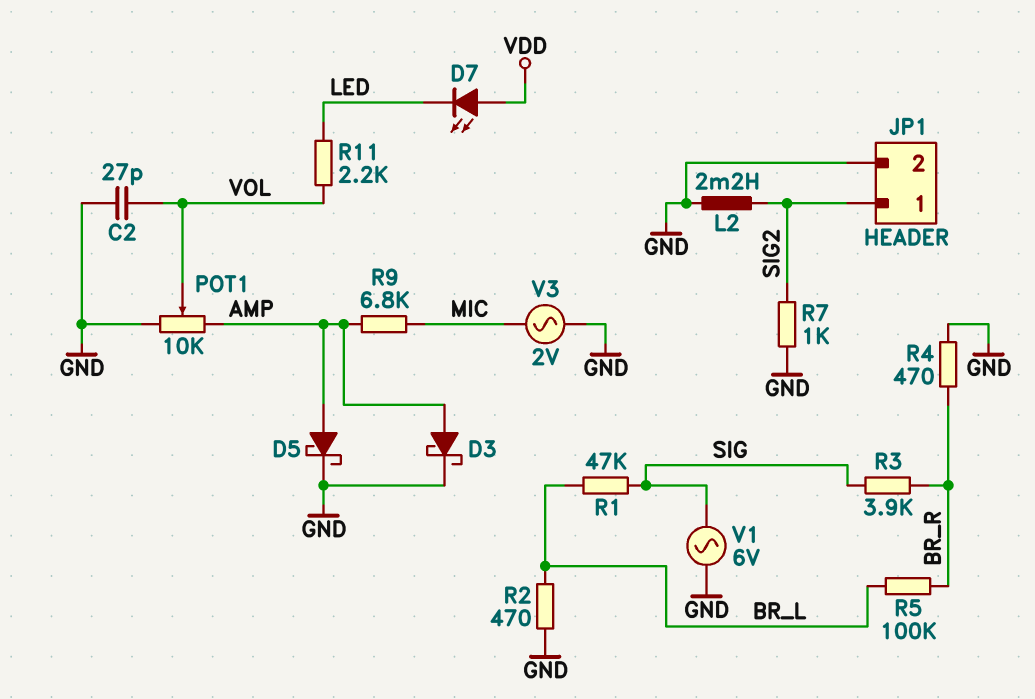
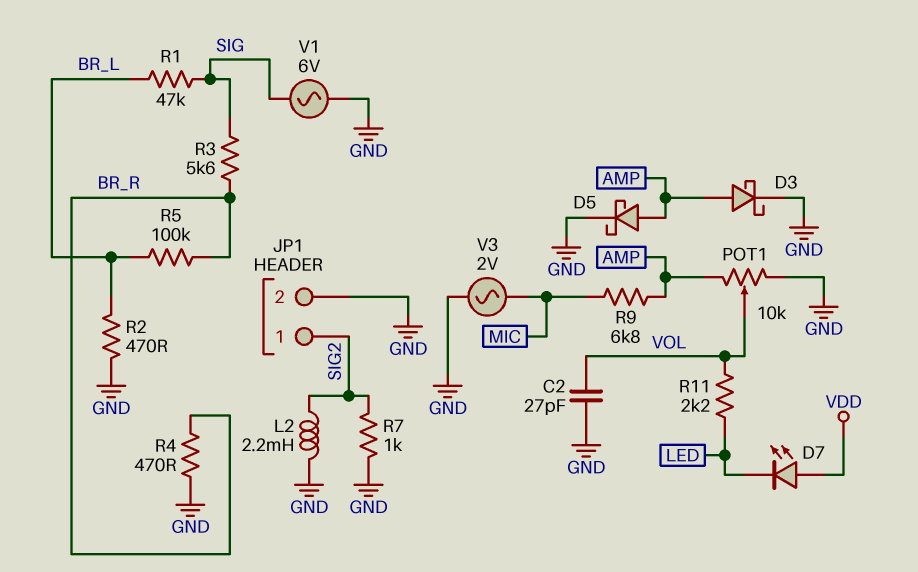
R3: 3.9k (BR_R, SIG) -> 5.6k (BR_R, SIG)

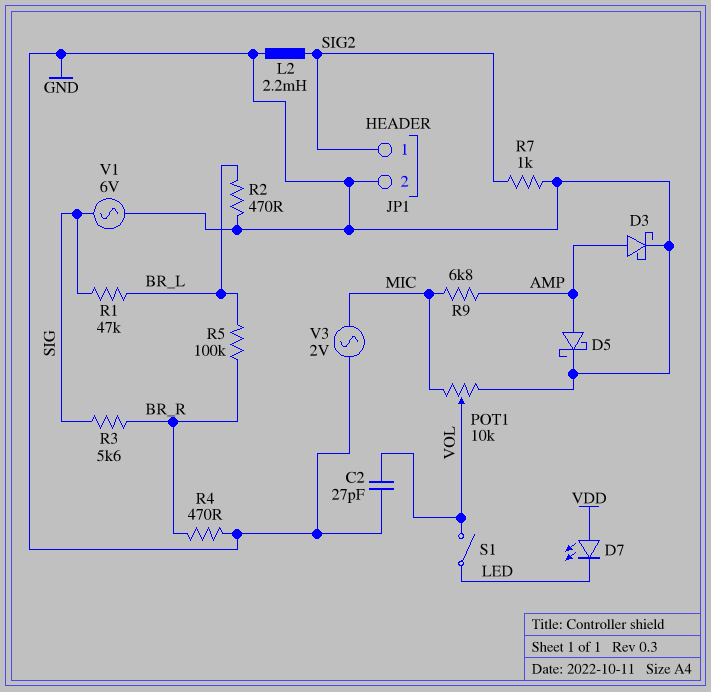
POT1: 10k (AMP, GND, wiper VOL) -> 10k (GND, MIC, wiper VOL)
R11: 2.2k (LED, VOL) -> none
S1: none -> switch (LED, VOL)

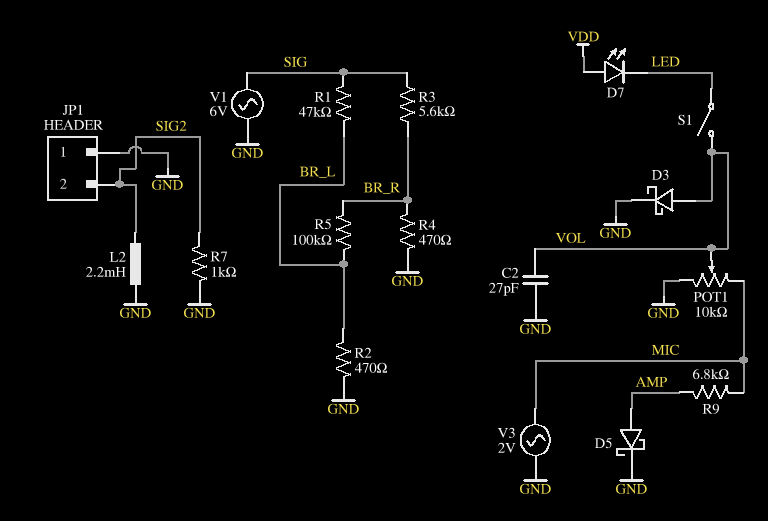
D3: schottky (A AMP, K GND) -> schottky (A VOL, K GND)
JP1 pin 1: SIG2 -> GND
JP1 pin 2: GND -> SIG2

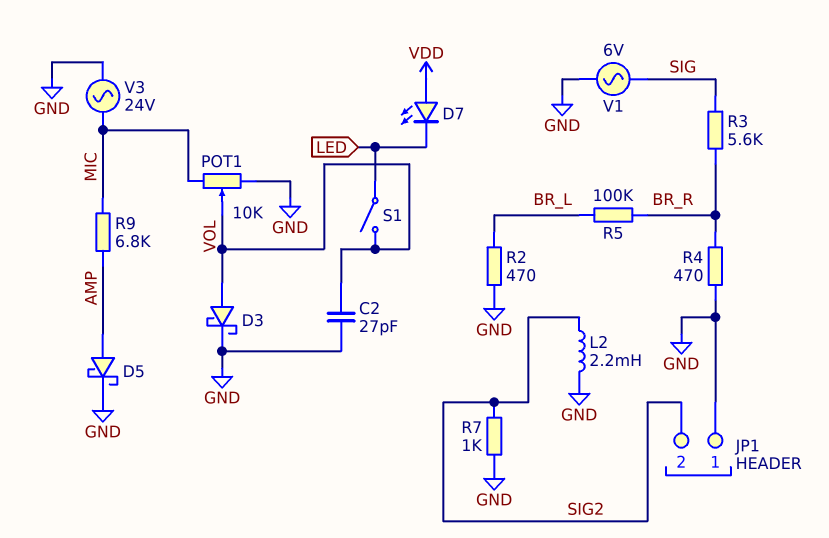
R1: 47k (BR_L, SIG) -> none
V3: AC 2V (GND, MIC) -> AC 24V (GND, MIC)

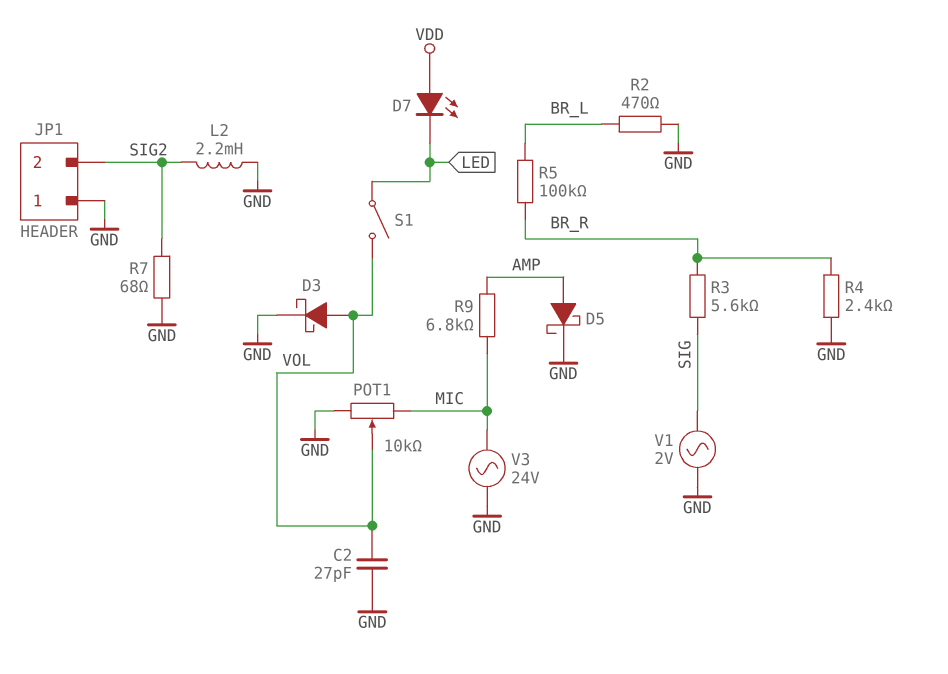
R4: 470 (BR_R, GND) -> 2.4k (BR_R, GND)
R7: 1k (GND, SIG2) -> 68 (GND, SIG2)
V1: AC 6V (GND, SIG) -> AC 2V (GND, SIG)

